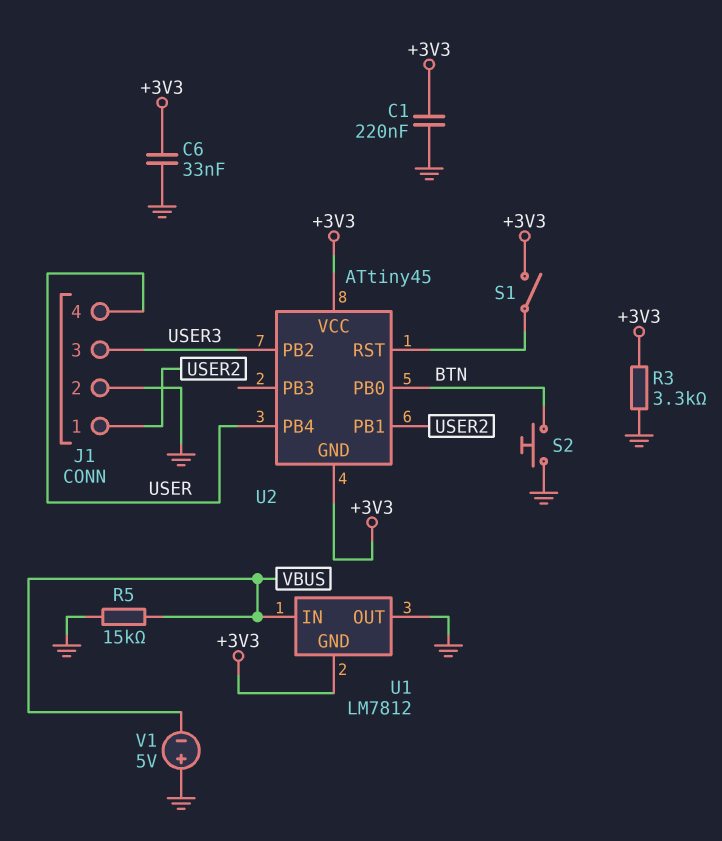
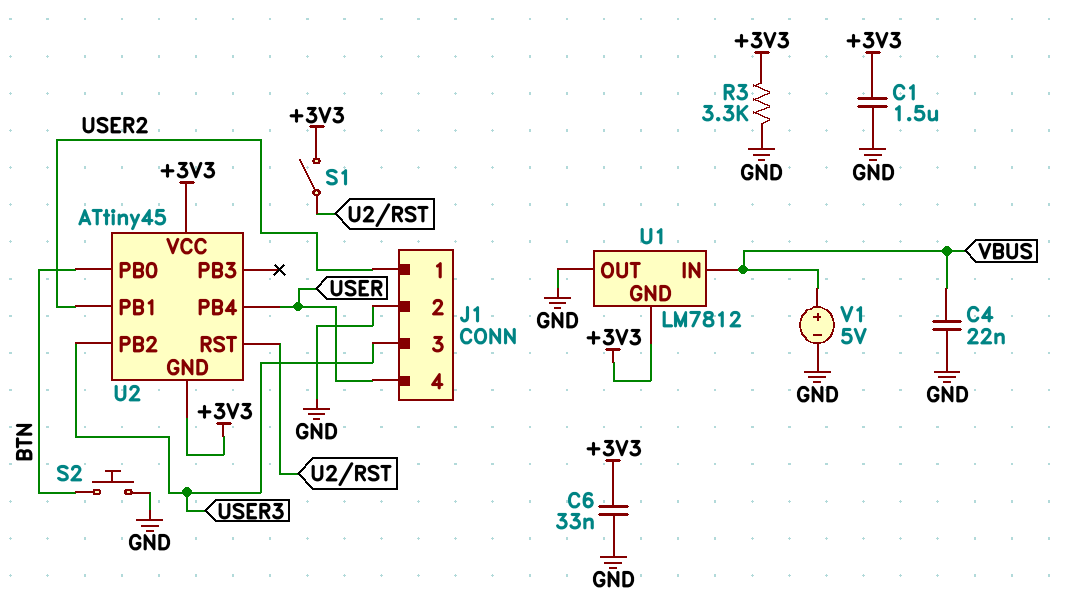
C1: 220nF (+3V3, GND) -> 1.5uF (+3V3, GND)
C4: none -> 22nF (GND, VBUS)
R5: 15k (GND, VBUS) -> none
V1: 5V (plus GND, minus VBUS) -> 5V (plus VBUS, minus GND)

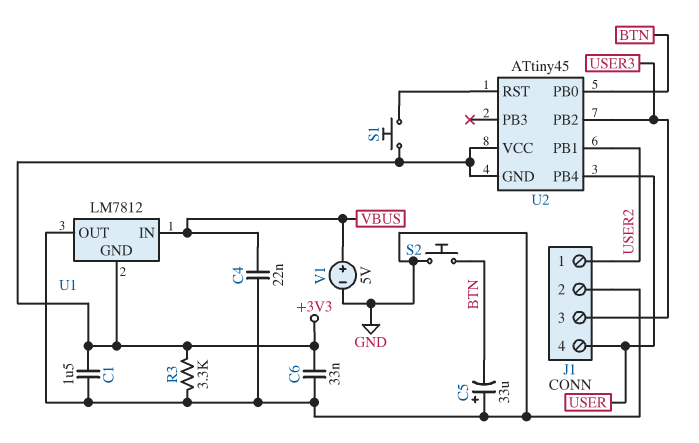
C5: none -> 33uF (plus GND, minus BTN)
S1: switch (+3V3, U2/RST) -> button (+3V3, U2/RST)

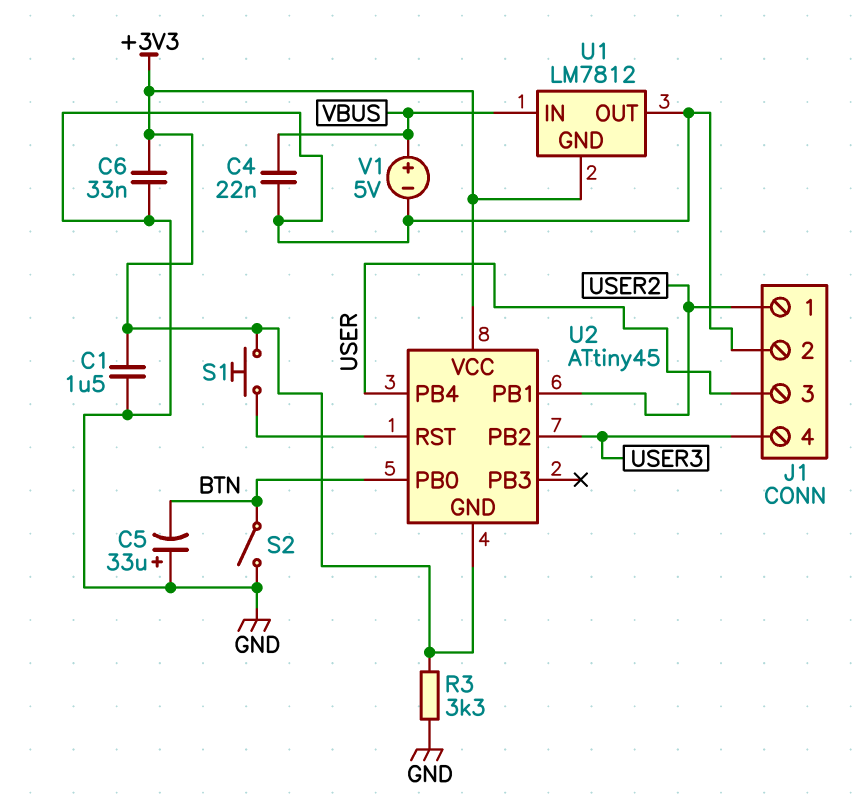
J1 pin 3: USER3 -> USER
J1 pin 4: USER -> USER3
S2: button (BTN, GND) -> switch (BTN, GND)

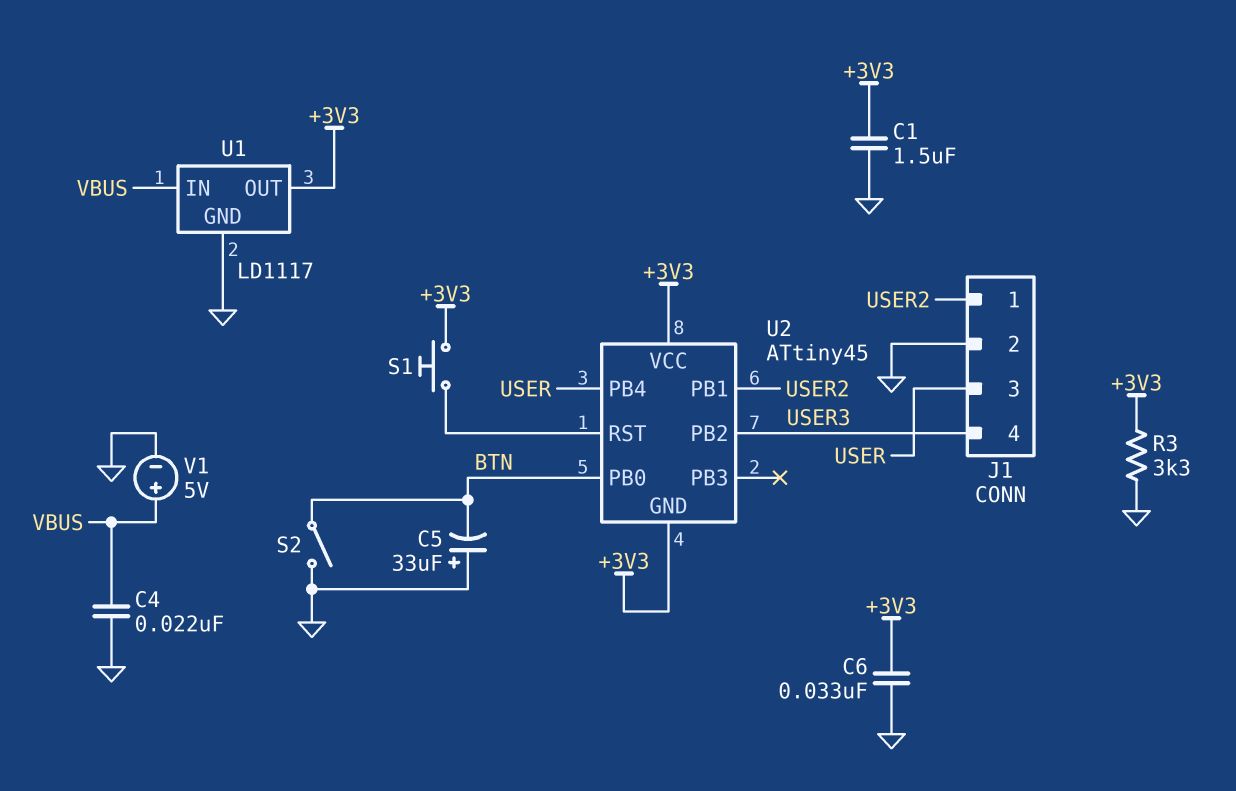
U1: LM7812 -> LD1117
U1 pin GND: +3V3 -> GND
U1 pin OUT: GND -> +3V3

